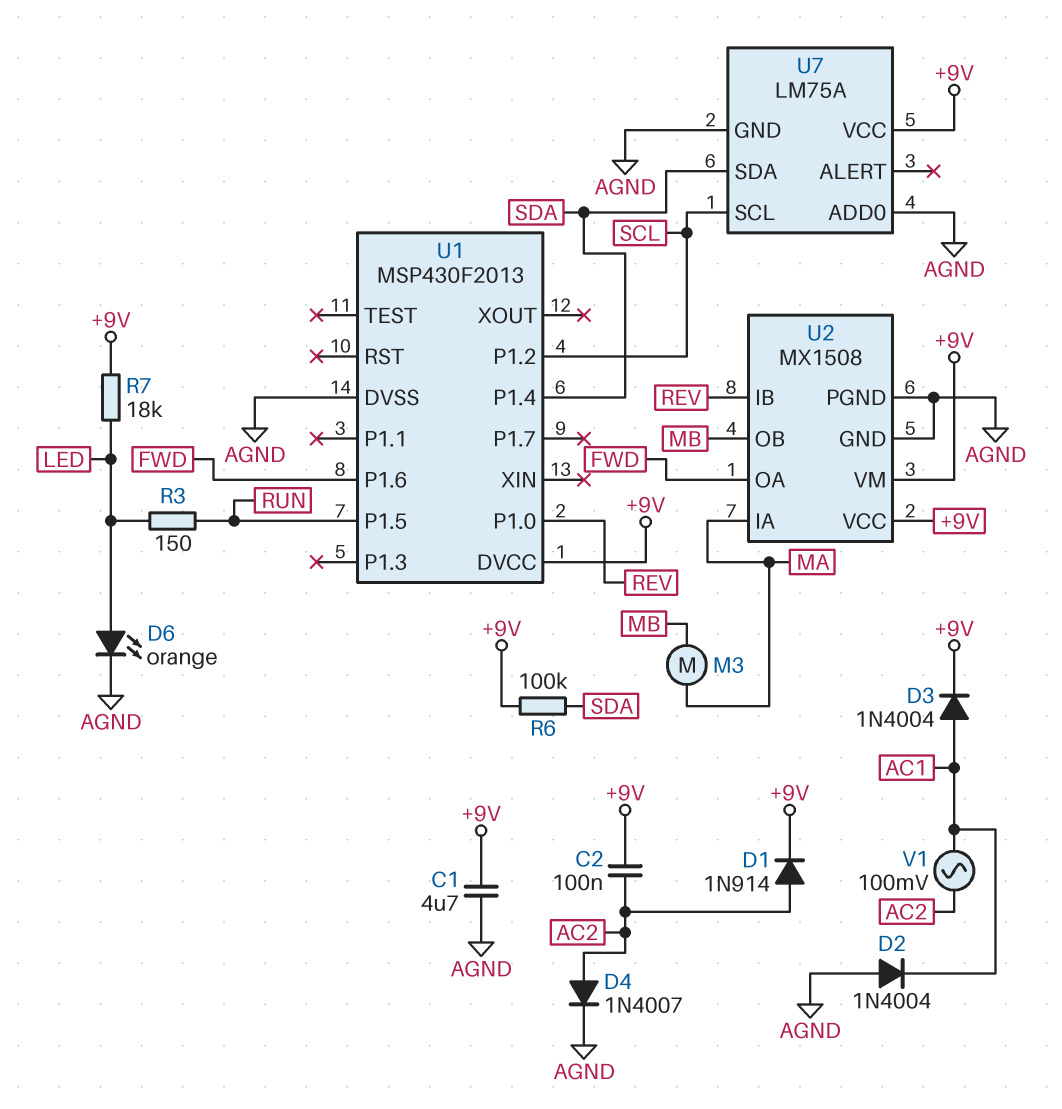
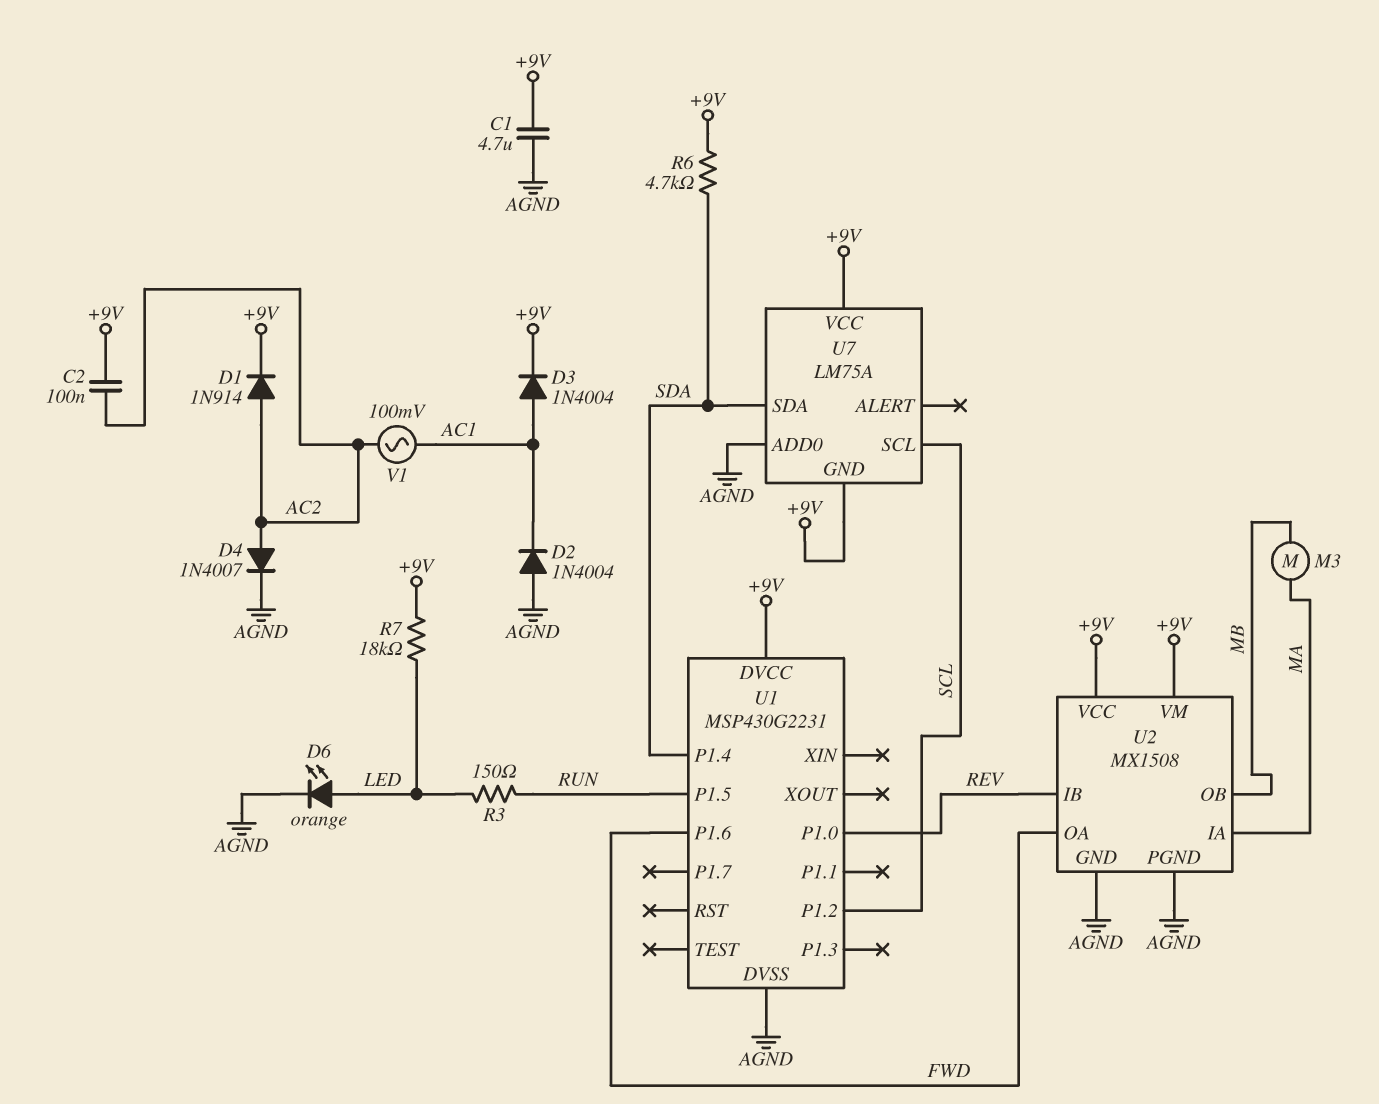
R6: 100k (+9V, SDA) -> 4.7k (+9V, SDA)
U1: MSP430F2013 -> MSP430G2231
U7 pin GND: AGND -> +9V

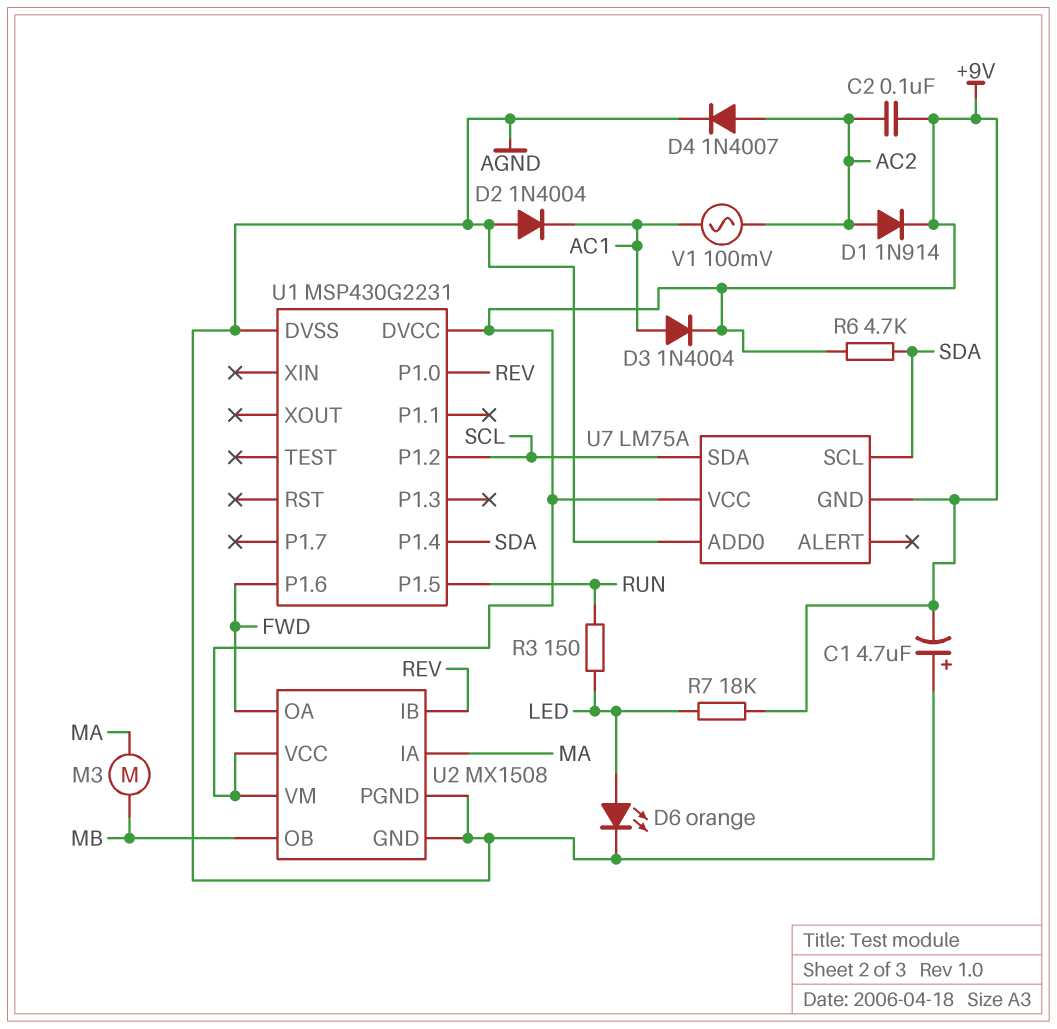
C1: 4.7uF (+9V, AGND) -> 4.7uF (plus AGND, minus +9V)
U7 pin SCL: SCL -> SDA
U7 pin SDA: SDA -> SCL

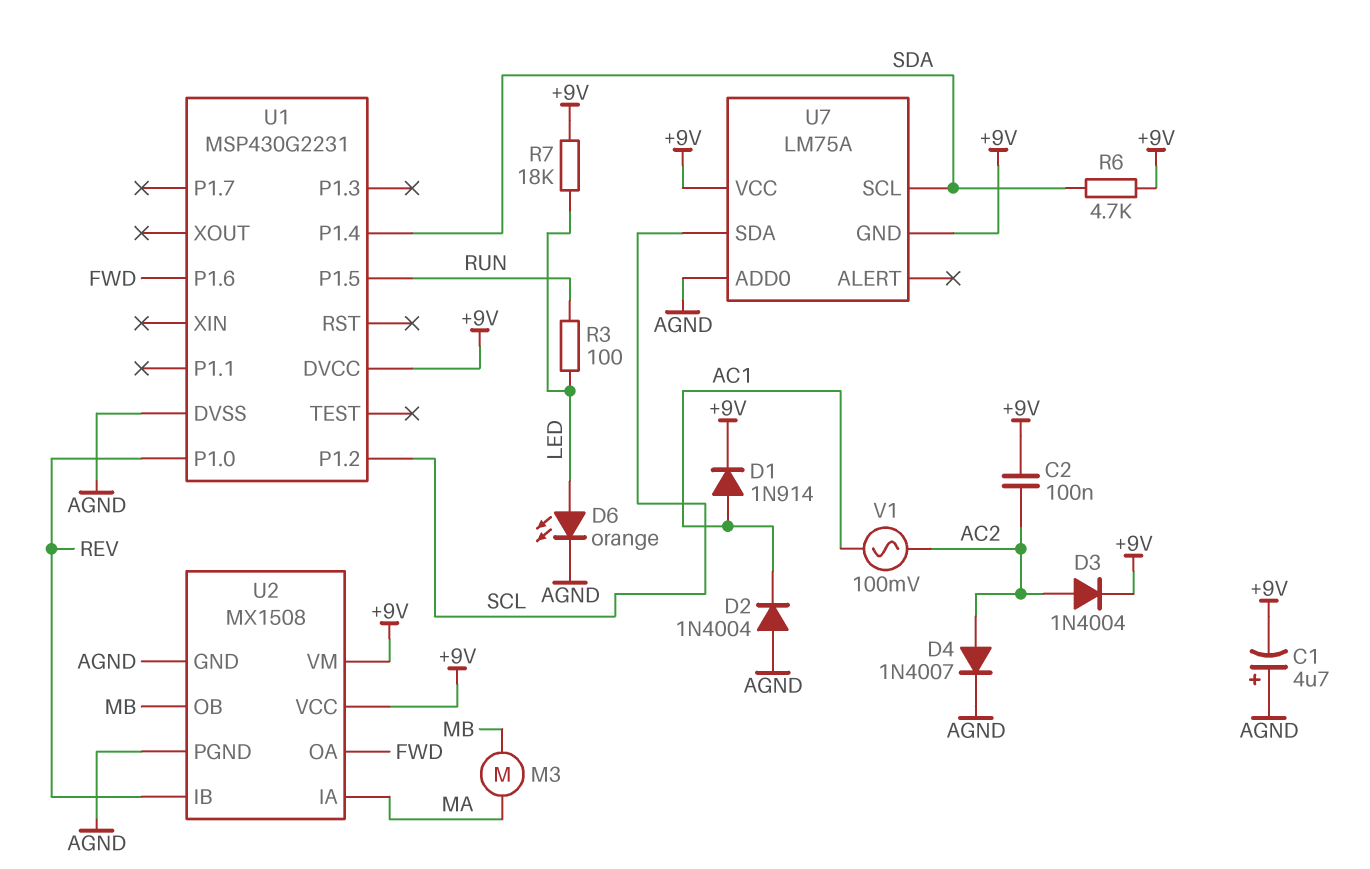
D1: diode 1N914 (A AC2, K +9V) -> diode 1N914 (A AC1, K +9V)
D3: diode 1N4004 (A AC1, K +9V) -> diode 1N4004 (A AC2, K +9V)
R3: 150 (LED, RUN) -> 100 (LED, RUN)

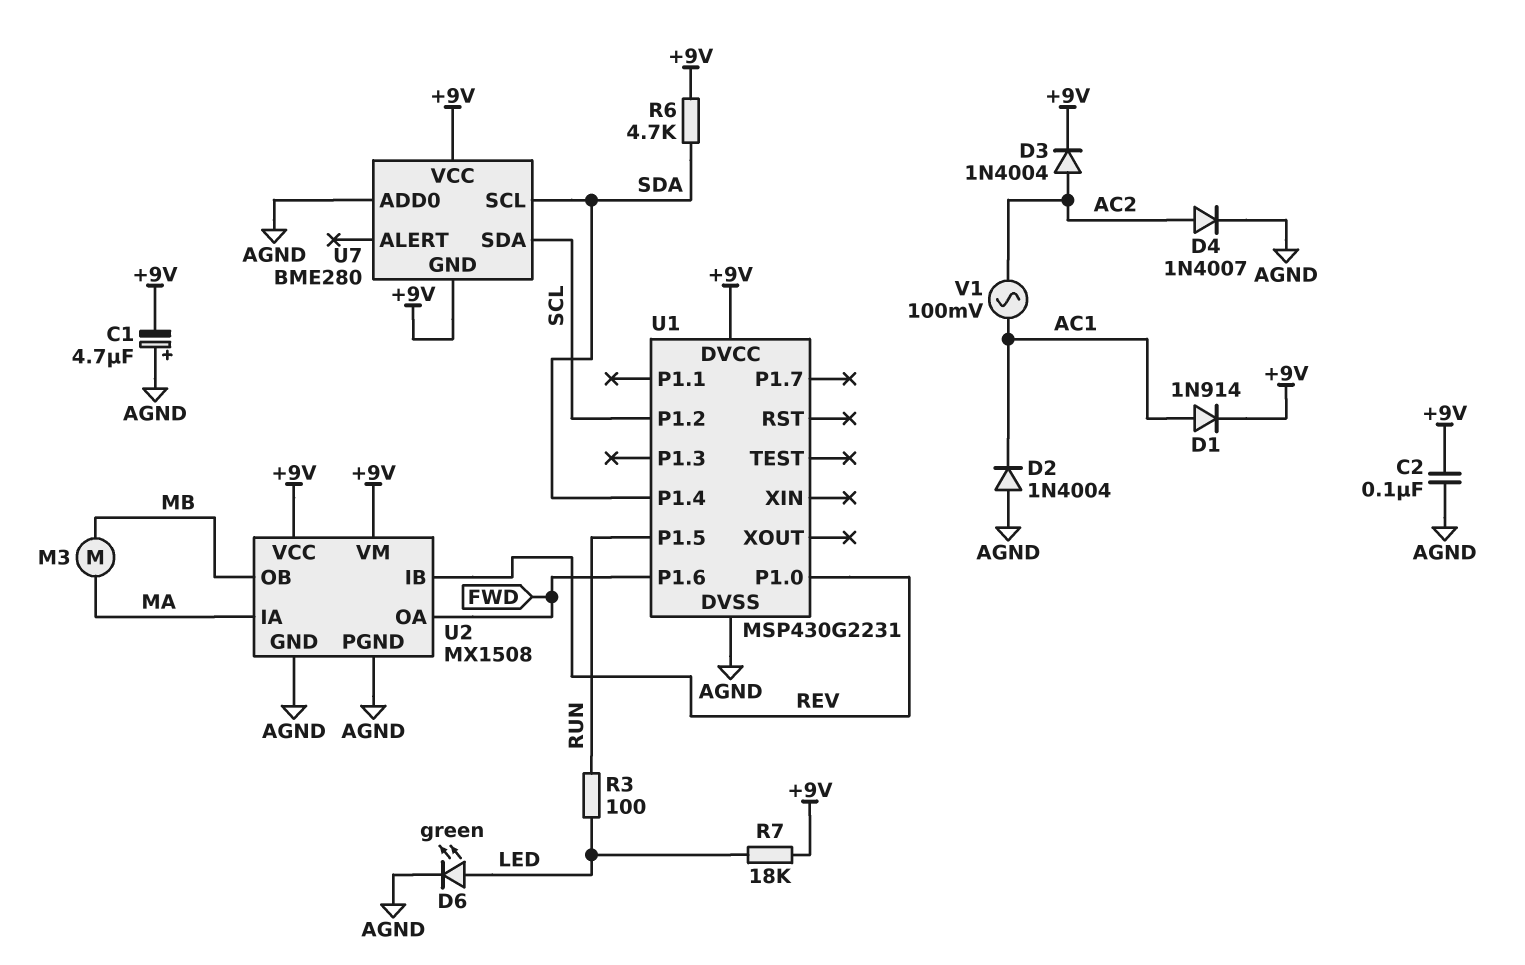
C2: 100nF (+9V, AC2) -> 100nF (+9V, AGND)
D6: LED orange (A LED, K AGND) -> LED green (A LED, K AGND)
U7: LM75A -> BME280

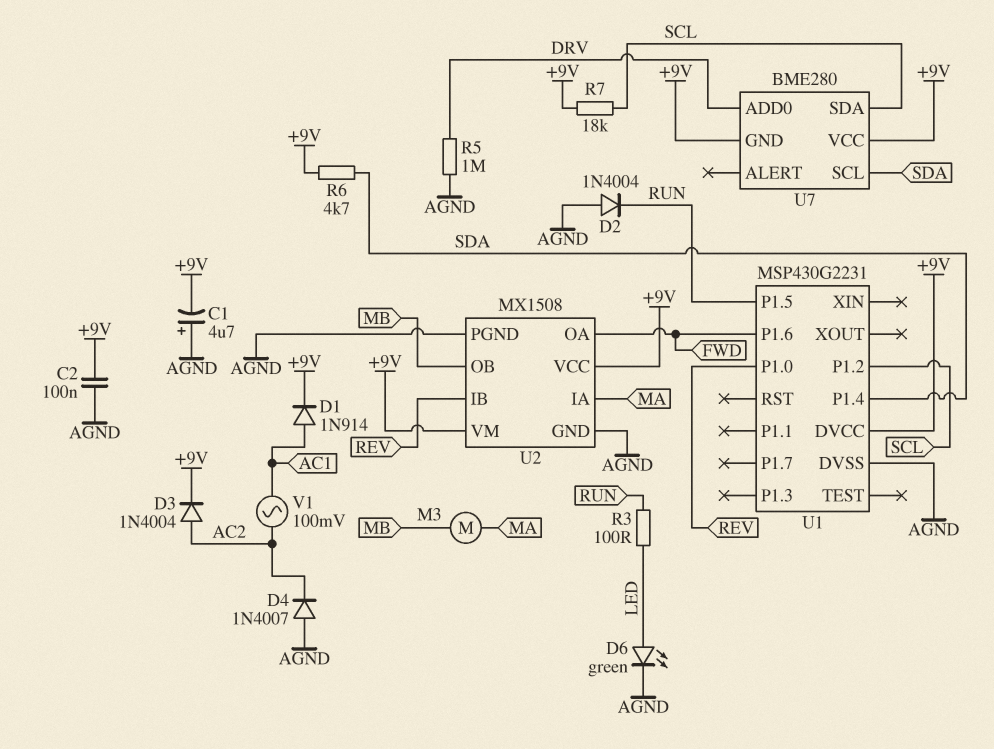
D2: diode 1N4004 (A AGND, K AC1) -> diode 1N4004 (A AGND, K RUN)
D4: diode 1N4007 (A AC2, K AGND) -> diode 1N4007 (A AGND, K AC2)
R5: none -> 1M (AGND, DRV)
R7: 18k (+9V, LED) -> 18k (+9V, SCL)
U7 pin ADD0: AGND -> DRV

